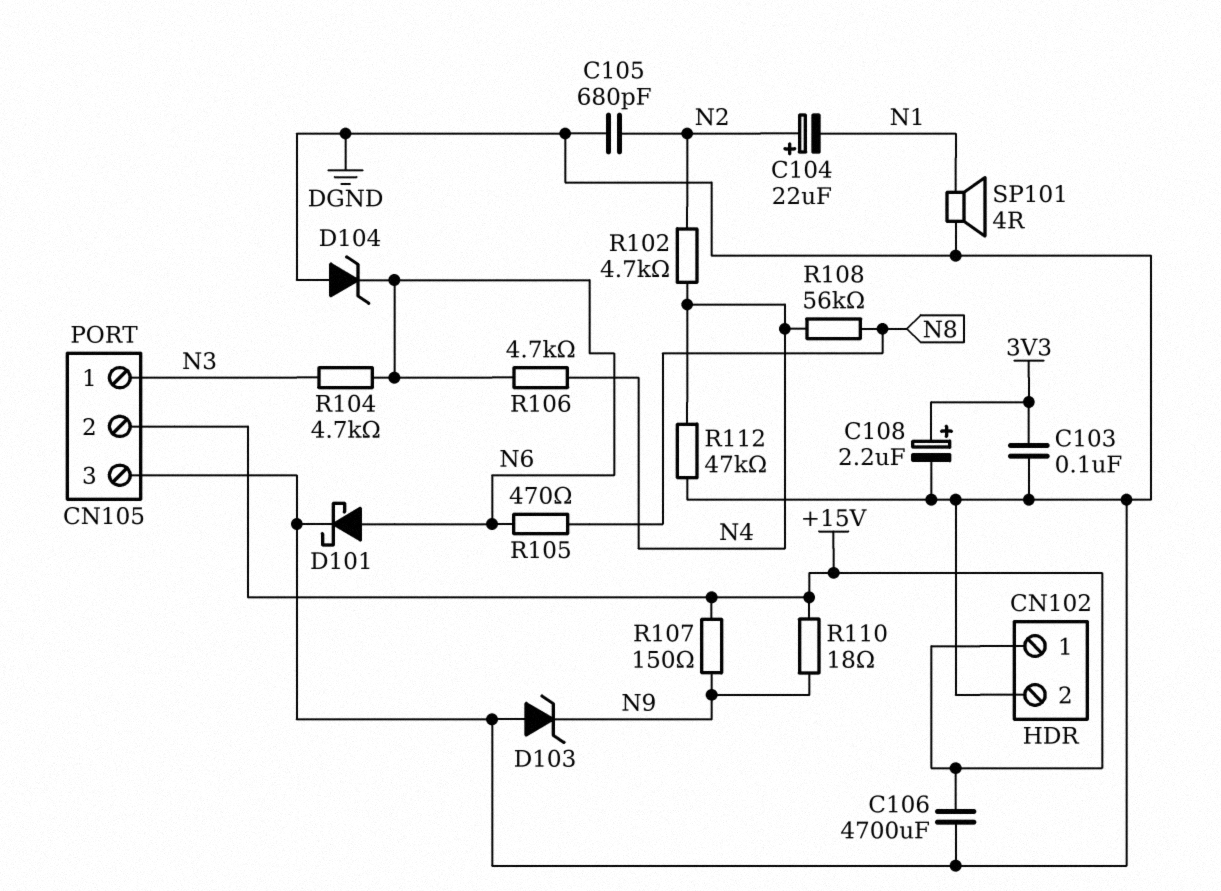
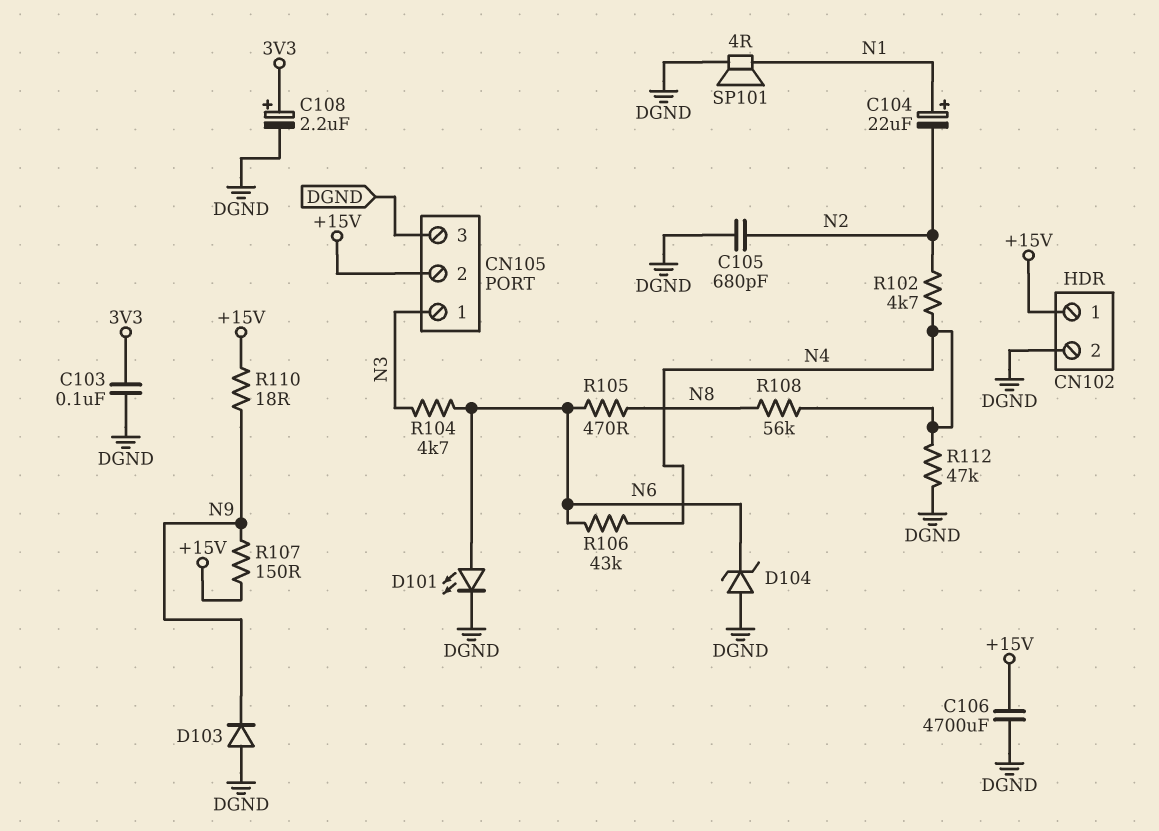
C104: 22uF (plus N2, minus N1) -> 22uF (plus N1, minus N2)
D101: schottky (A N6, K DGND) -> LED (A N6, K DGND)
D103: zener (A DGND, K N9) -> diode (A DGND, K N9)
R106: 4.7k (N4, N6) -> 43k (N4, N6)

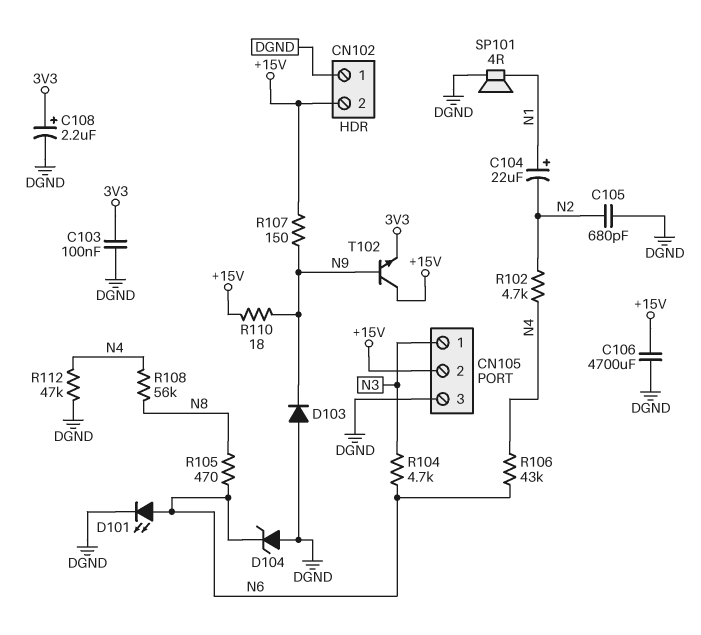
CN102 pin 1: +15V -> DGND
CN102 pin 2: DGND -> +15V
T102: none -> NPN (B N9, C +15V, E 3V3)

